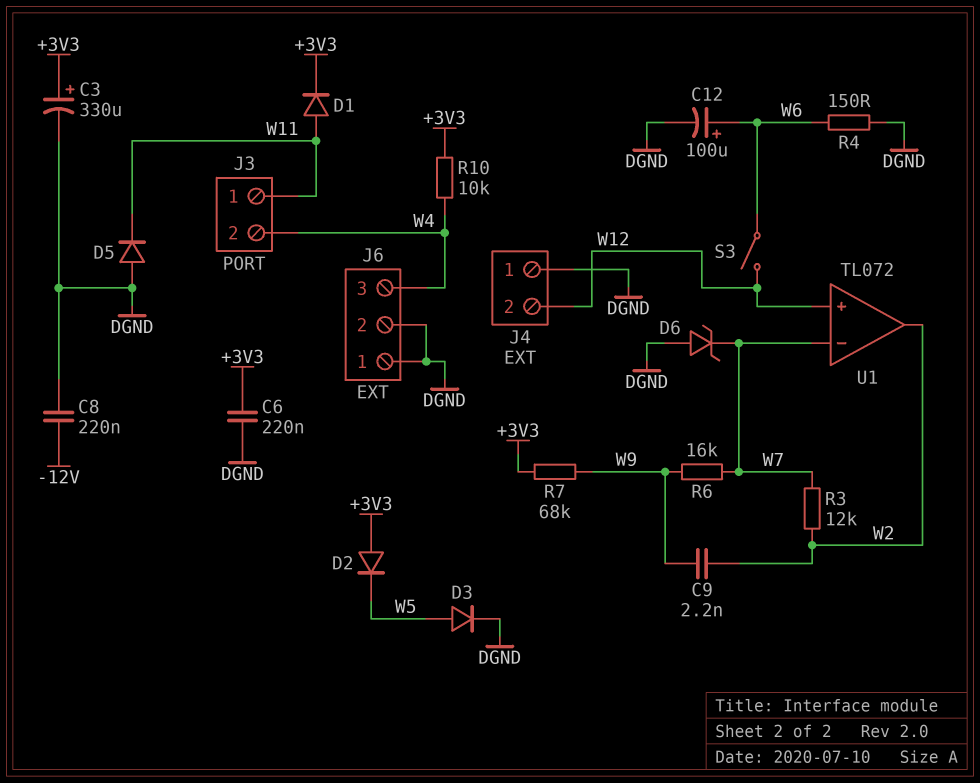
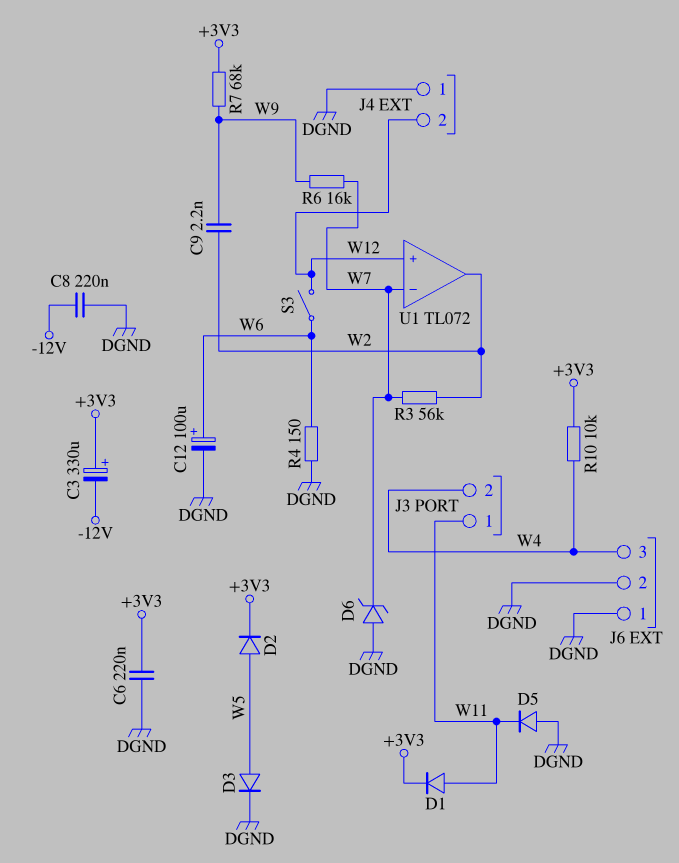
C3: 330uF (plus +3V3, minus DGND) -> 330uF (plus +3V3, minus -12V)
D2: diode (A +3V3, K W5) -> diode (A W5, K +3V3)
R3: 12k (W2, W7) -> 56k (W2, W7)

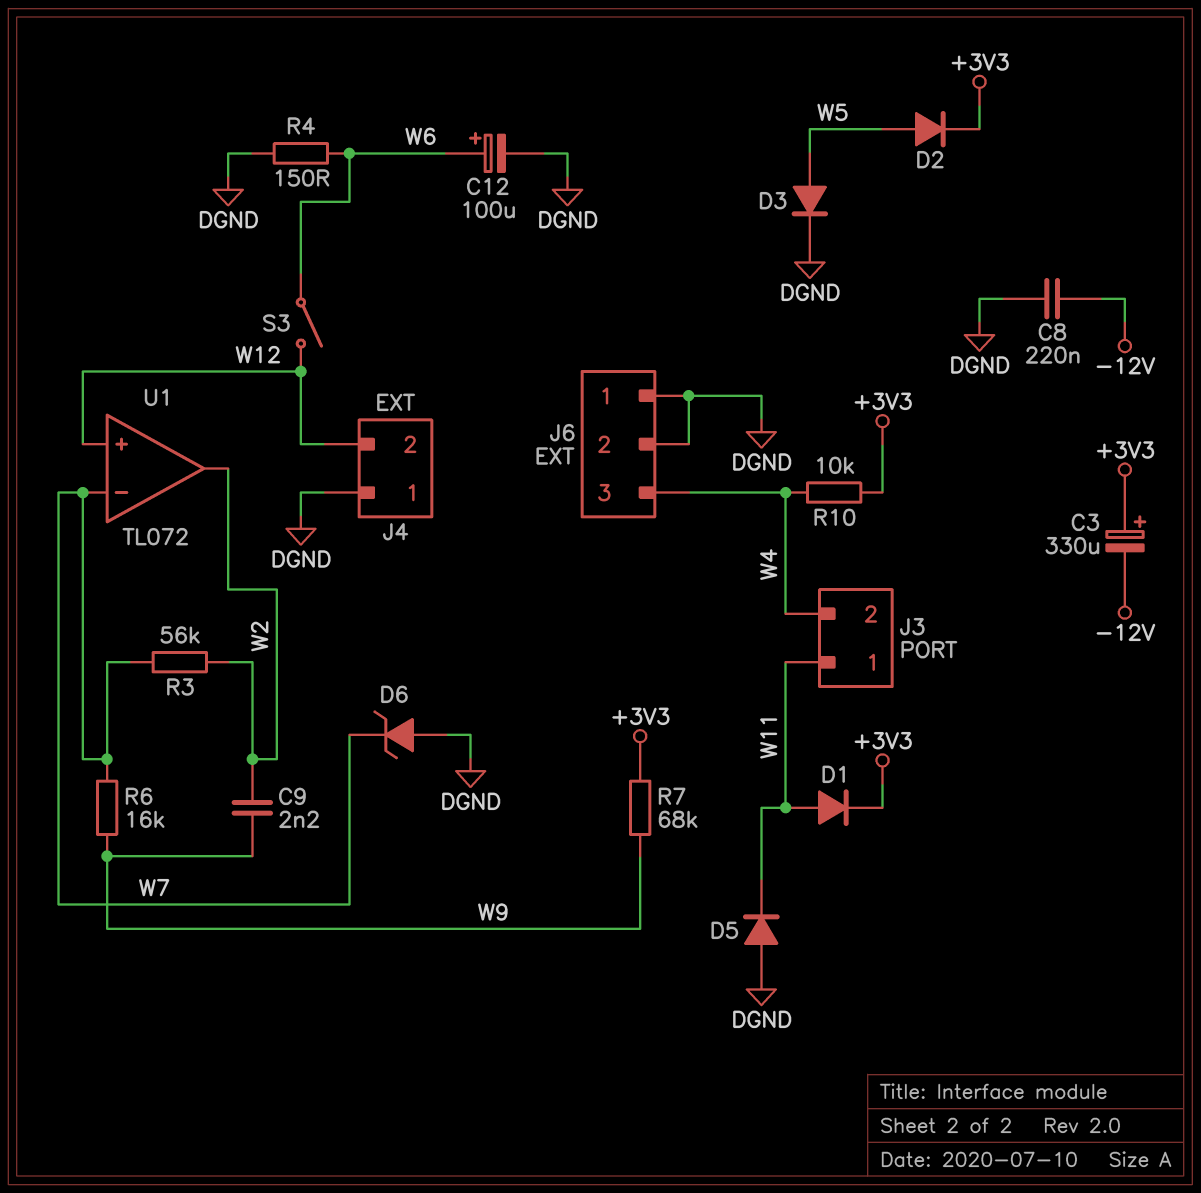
C6: 220nF (+3V3, DGND) -> none

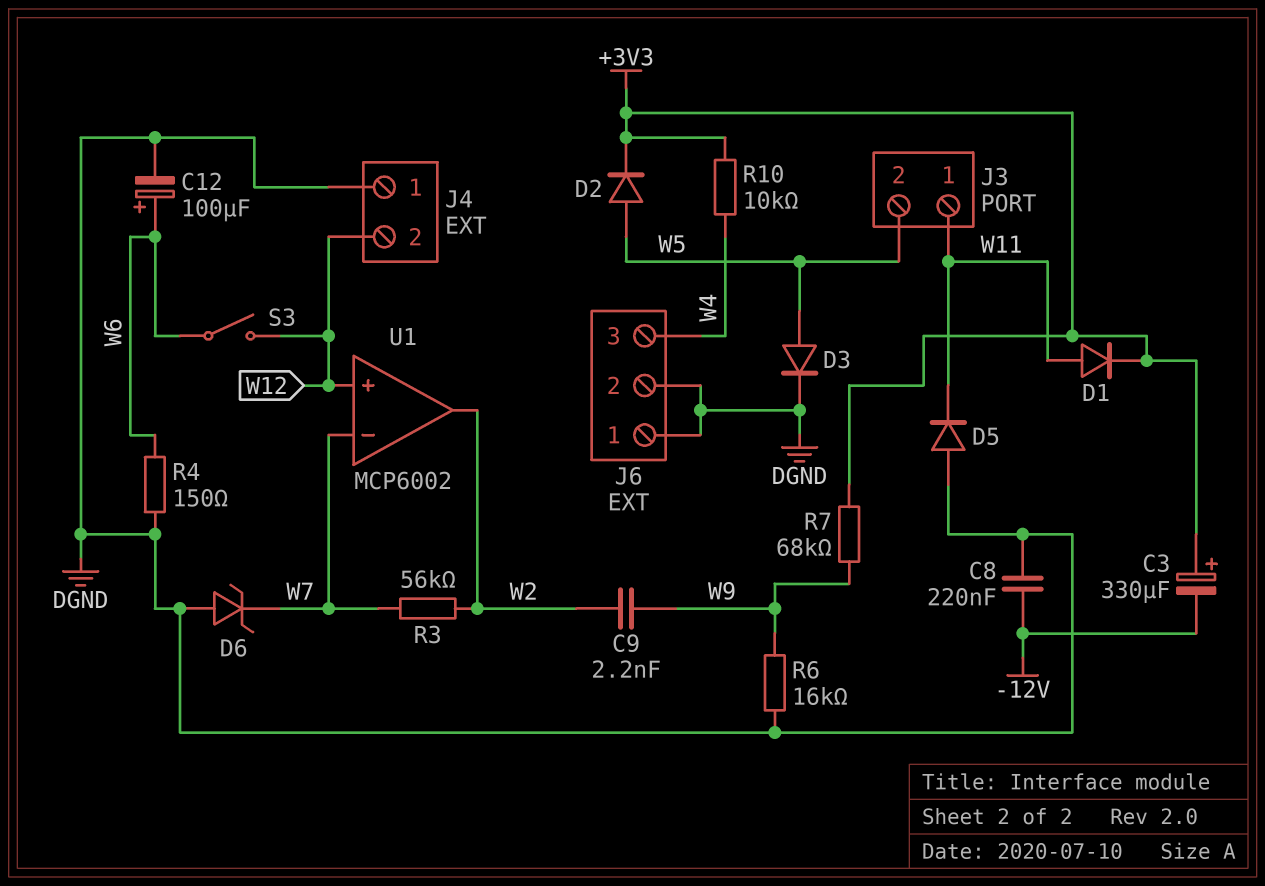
J3 pin 2: W4 -> W5
R6: 16k (W7, W9) -> 16k (DGND, W9)
U1: TL072 -> MCP6002

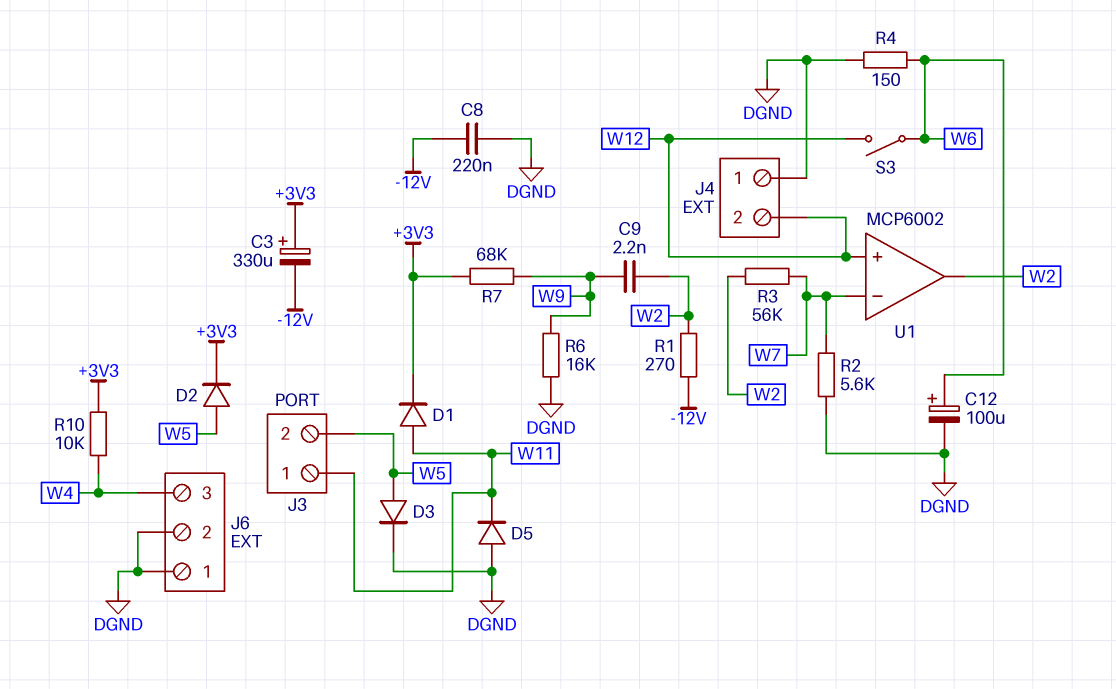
D6: zener (A DGND, K W7) -> none
R1: none -> 270 (-12V, W2)
R2: none -> 5.6k (DGND, W7)

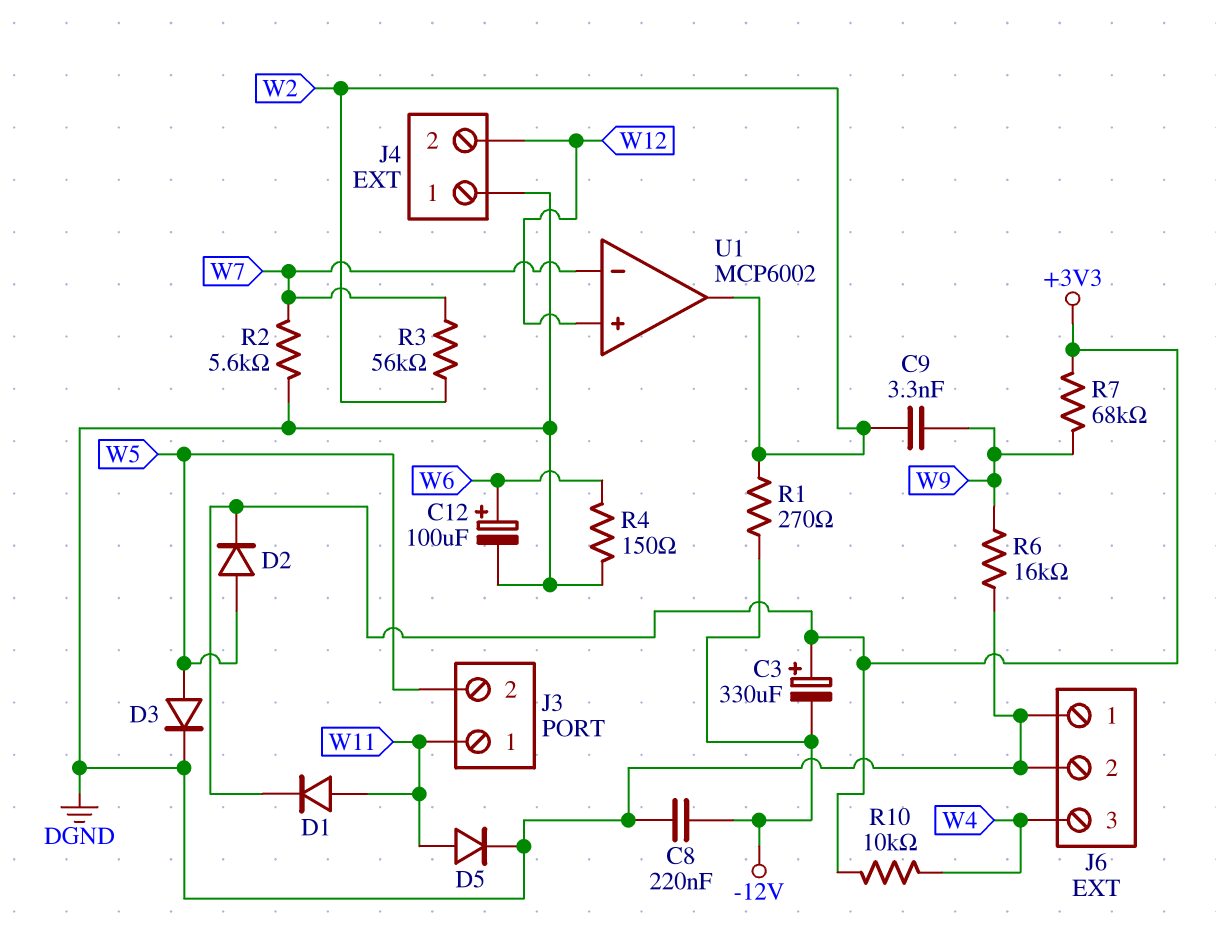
C9: 2.2nF (W2, W9) -> 3.3nF (W2, W9)
D5: diode (A DGND, K W11) -> diode (A W11, K DGND)
S3: switch (W6, W12) -> none

